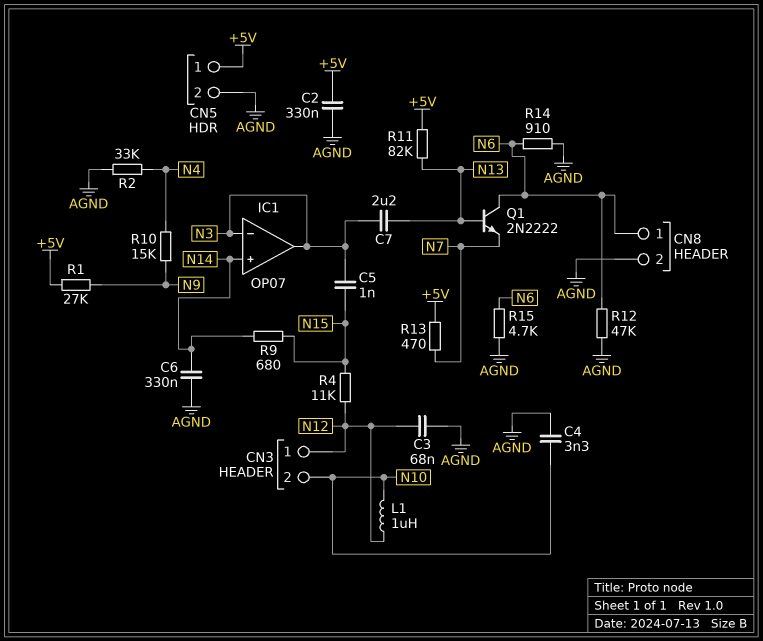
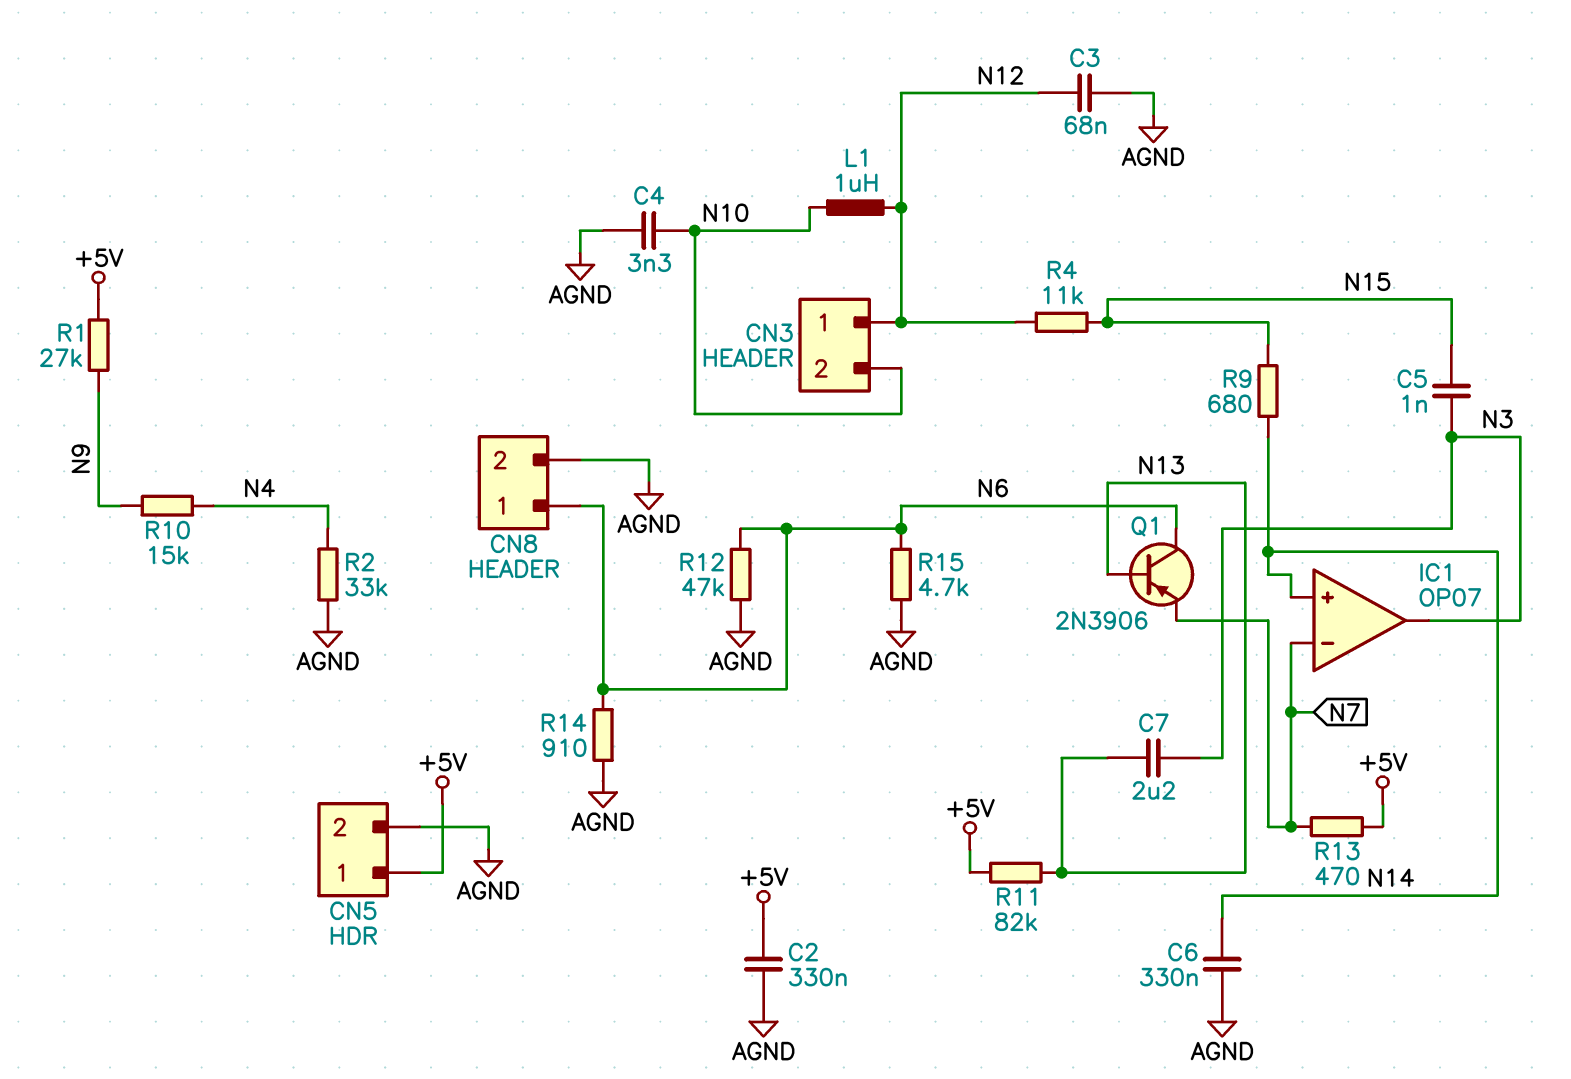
IC1 pin in-: N3 -> N7
Q1: NPN 2N2222 (B N13, C N6, E N7) -> PNP 2N3906 (B N13, C N6, E N7)

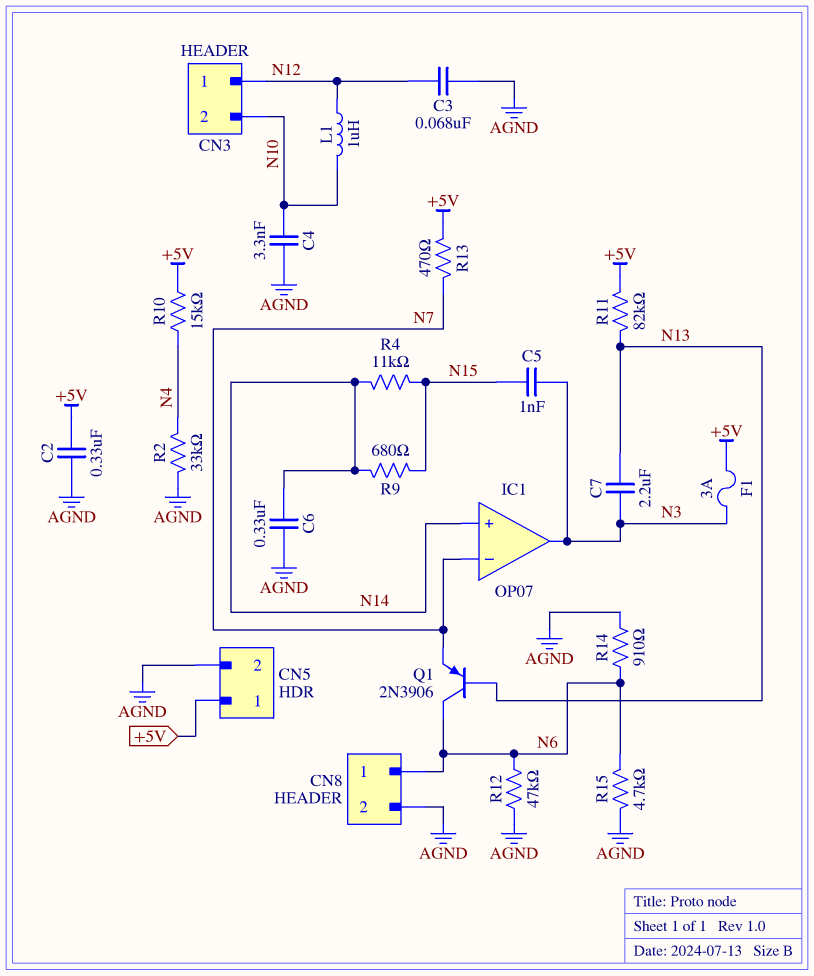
F1: none -> 3A (+5V, N3)
R1: 27k (+5V, N9) -> none
R4: 11k (N12, N15) -> 11k (N14, N15)
R10: 15k (N4, N9) -> 15k (+5V, N4)

